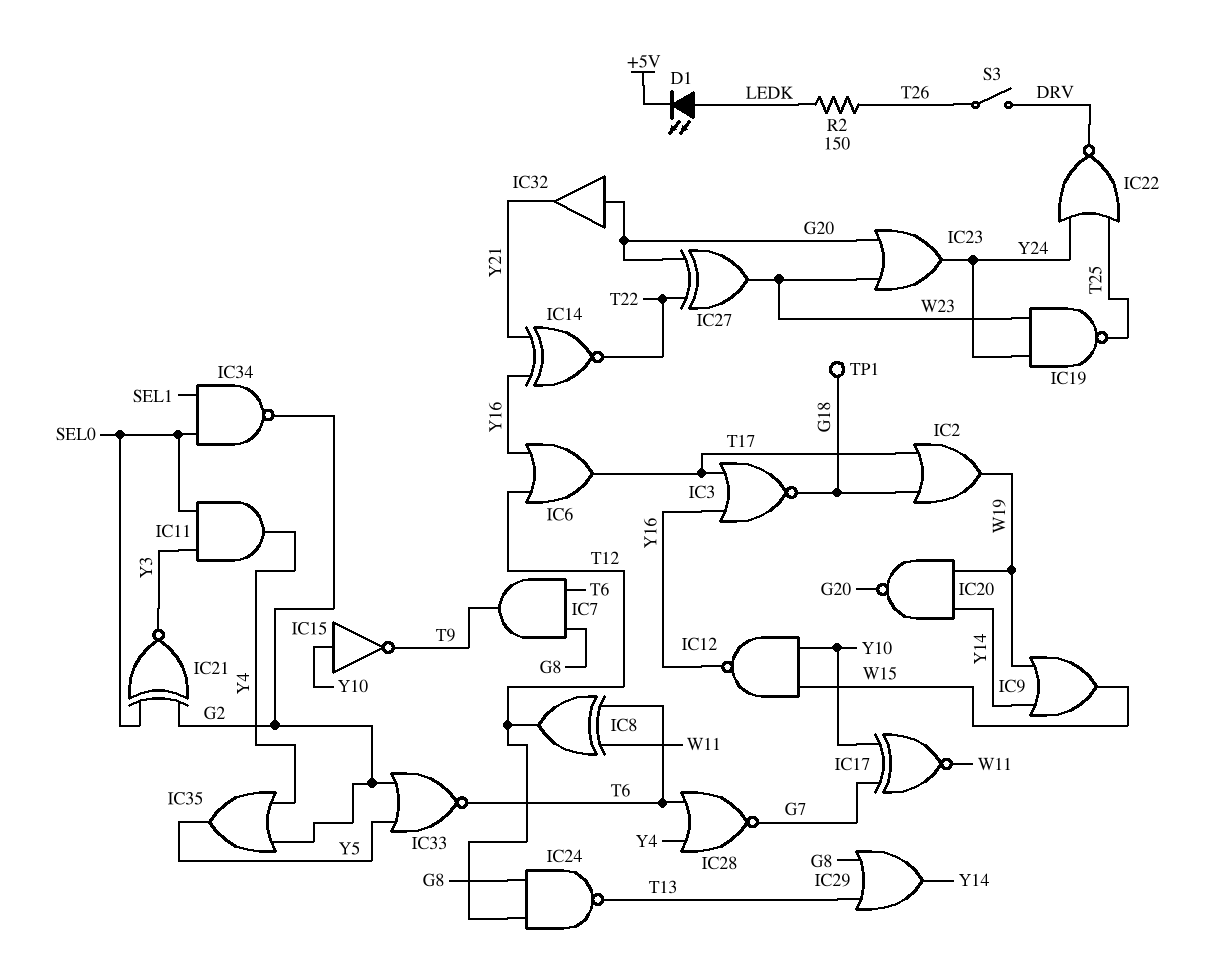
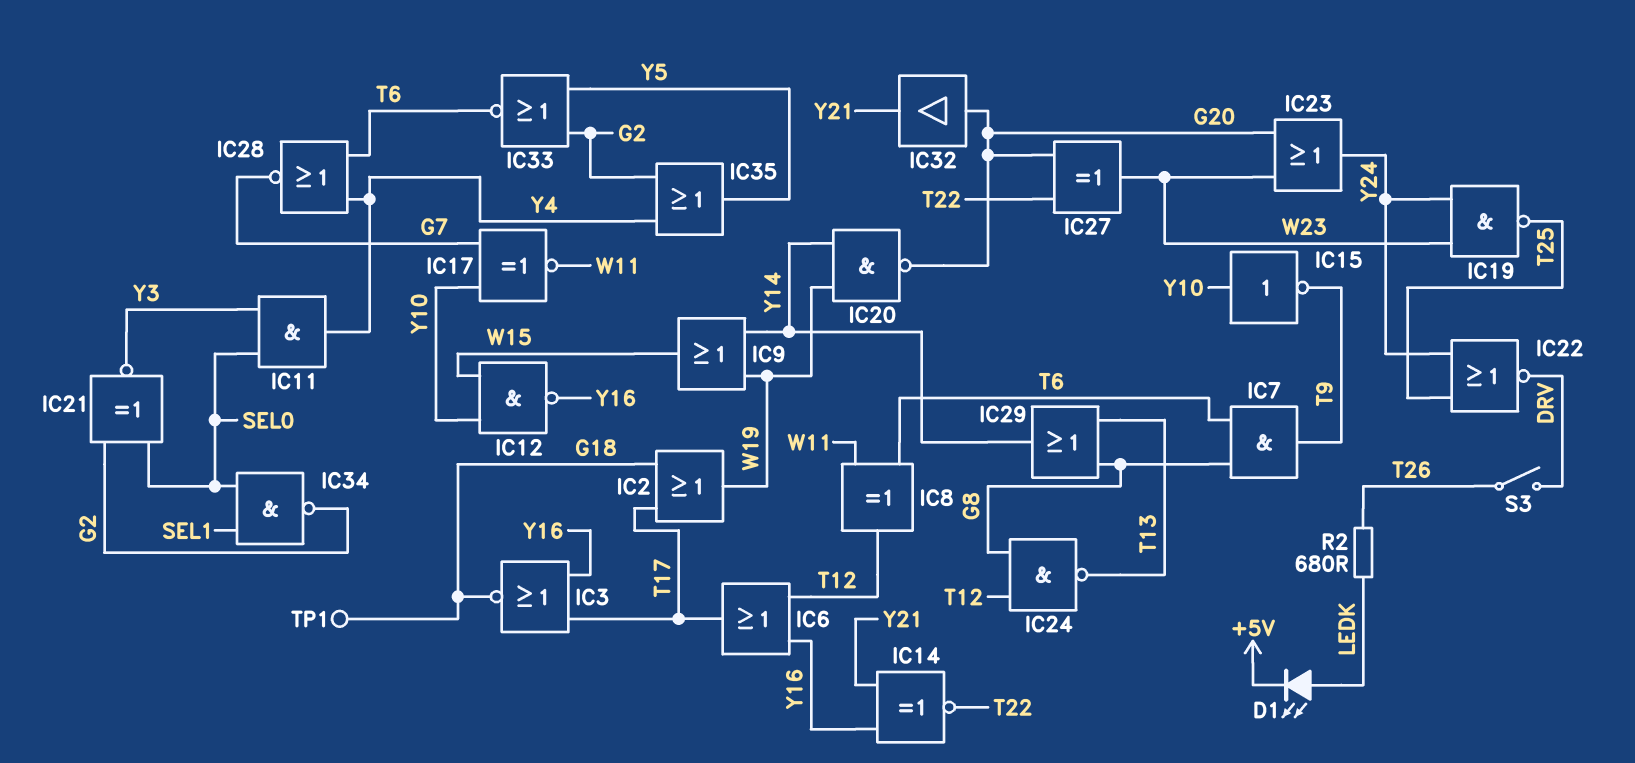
R2: 150 (LEDK, T26) -> 680 (LEDK, T26)

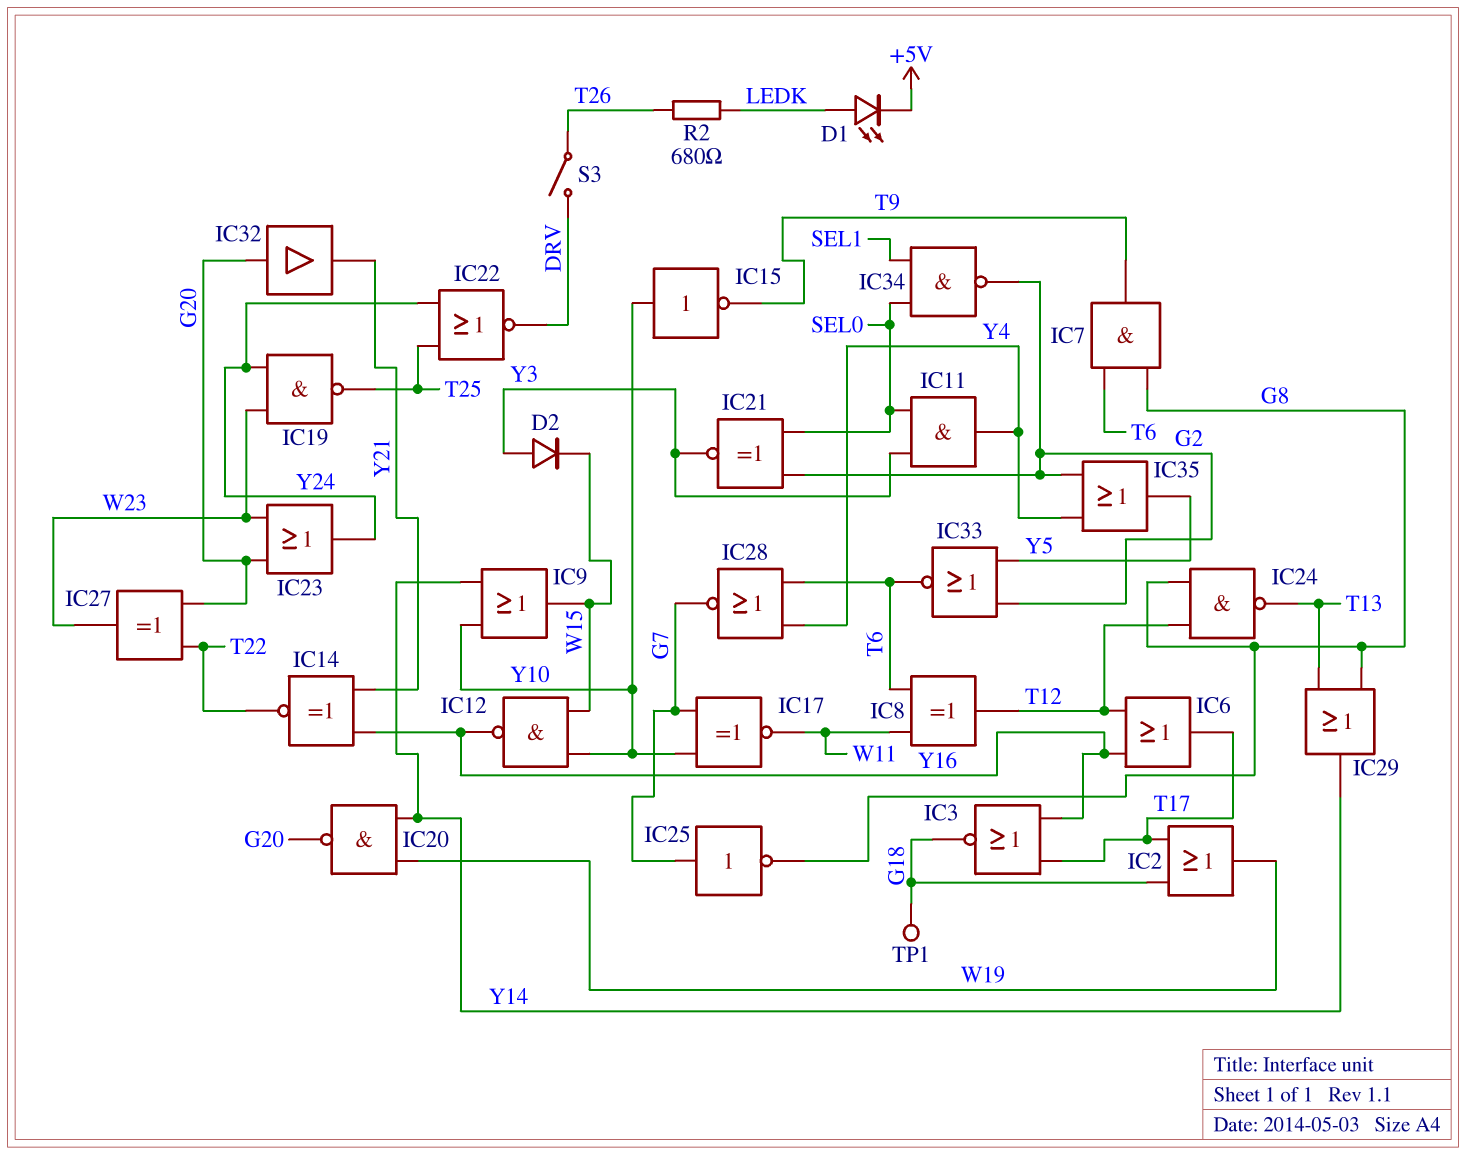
D2: none -> diode (A Y3, K W15)
IC9: OR (in W19, in Y14, out W15) -> OR (in Y10, in Y14, out W15)
IC25: none -> NOT (in G7, out G8)

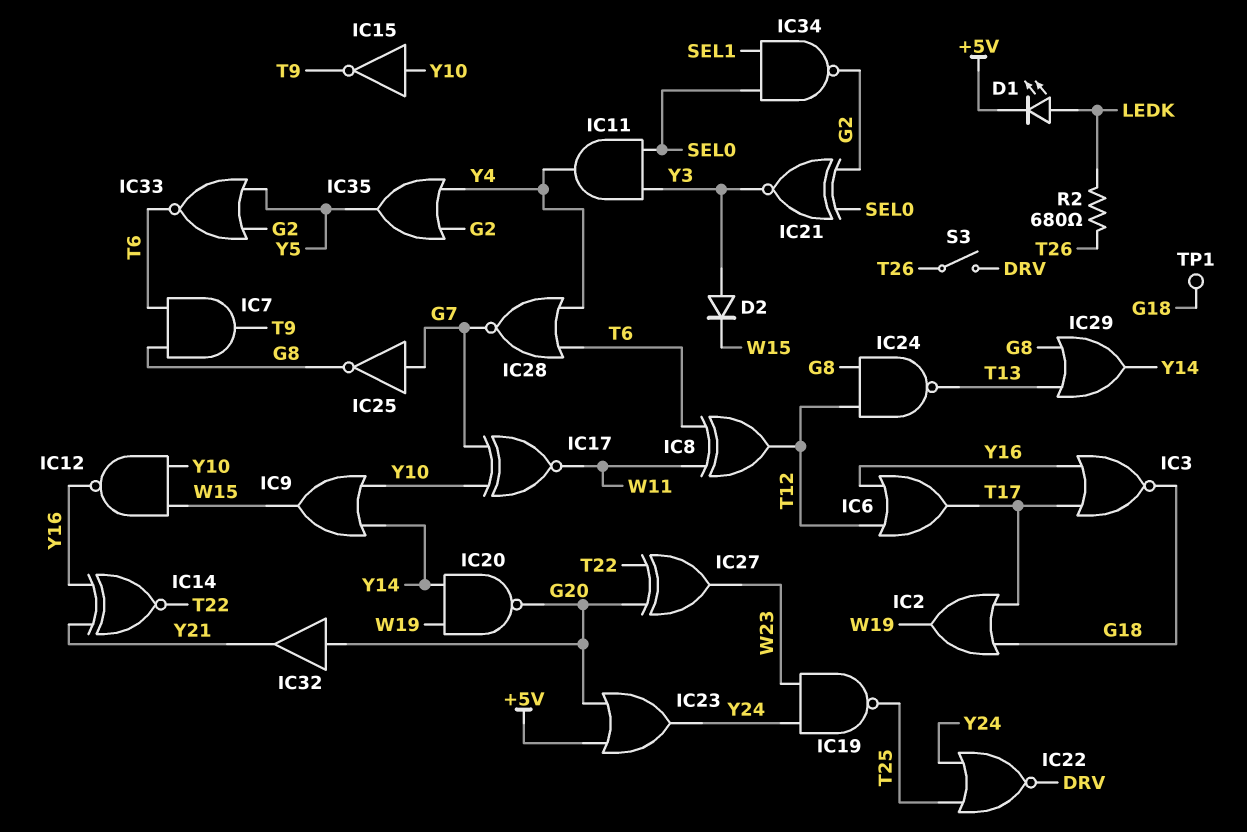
IC23: OR (in G20, in W23, out Y24) -> OR (in +5V, in G20, out Y24)

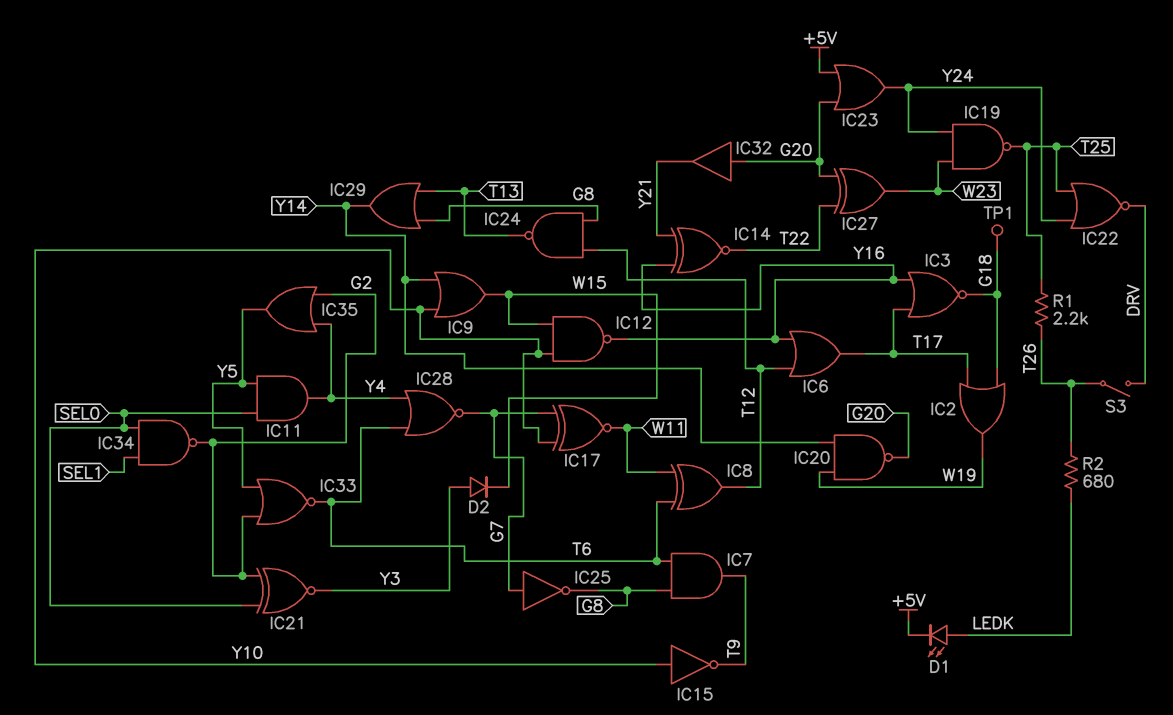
IC11: AND (in SEL0, in Y3, out Y4) -> AND (in SEL0, in Y5, out Y4)
R1: none -> 2.2k (T25, T26)

